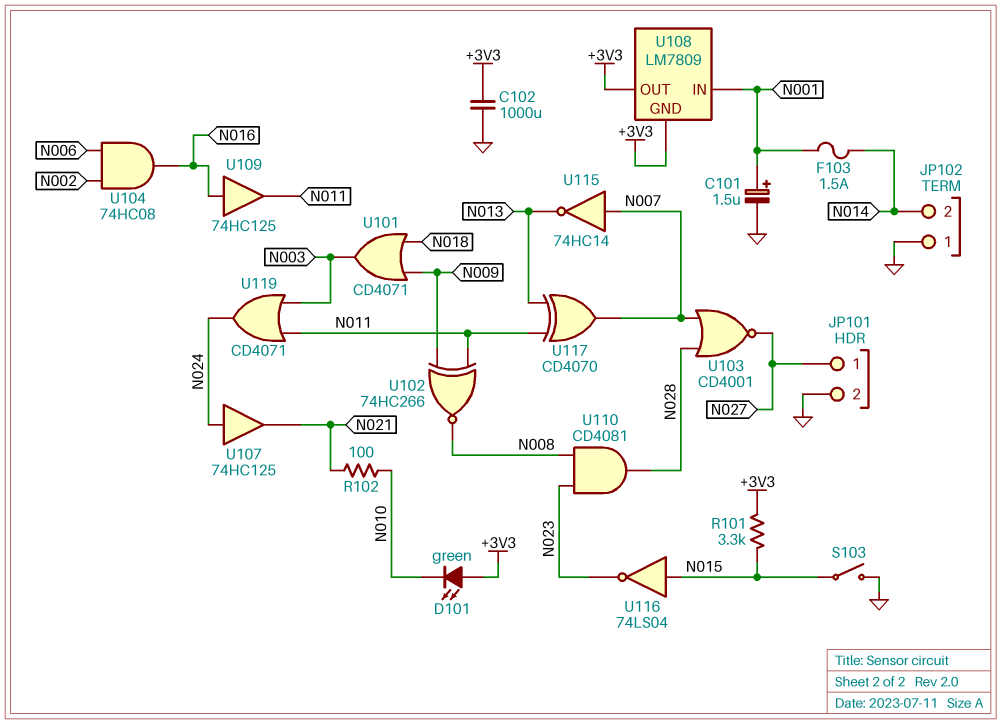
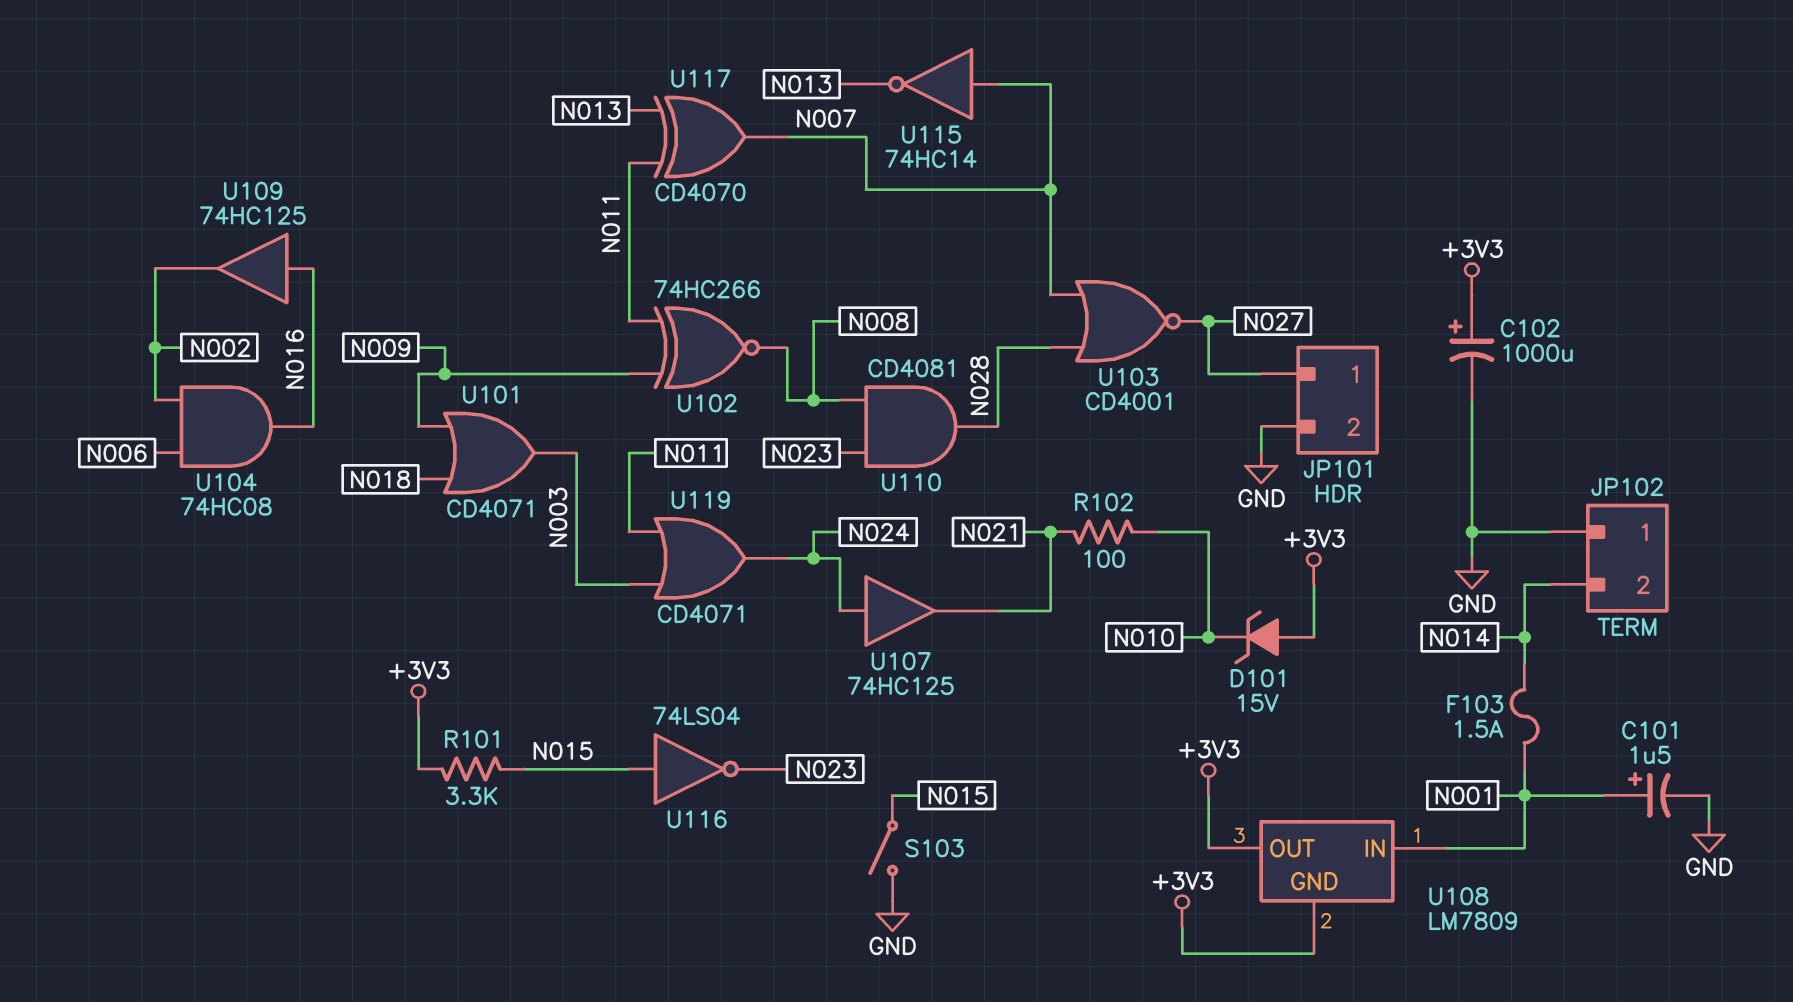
C102: 1000uF (+3V3, GND) -> 1000uF (plus +3V3, minus GND)
D101: LED green (A +3V3, K N010) -> zener 15V (A +3V3, K N010)
U109: buffer 74HC125 (in N016, out N011) -> buffer 74HC125 (in N016, out N002)

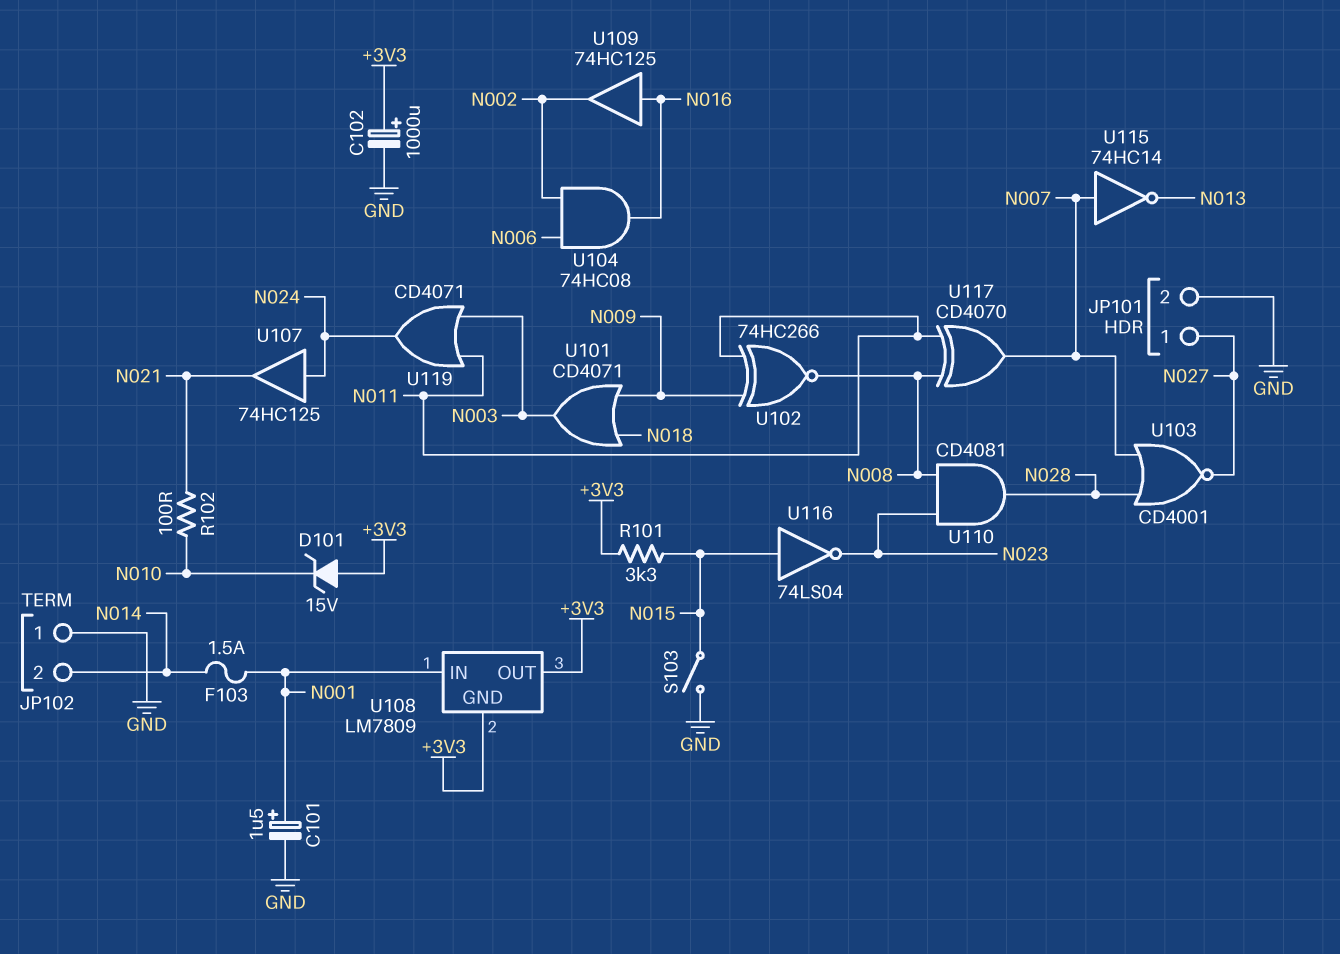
U117: XOR CD4070 (in N011, in N013, out N007) -> XOR CD4070 (in N008, in N011, out N007)

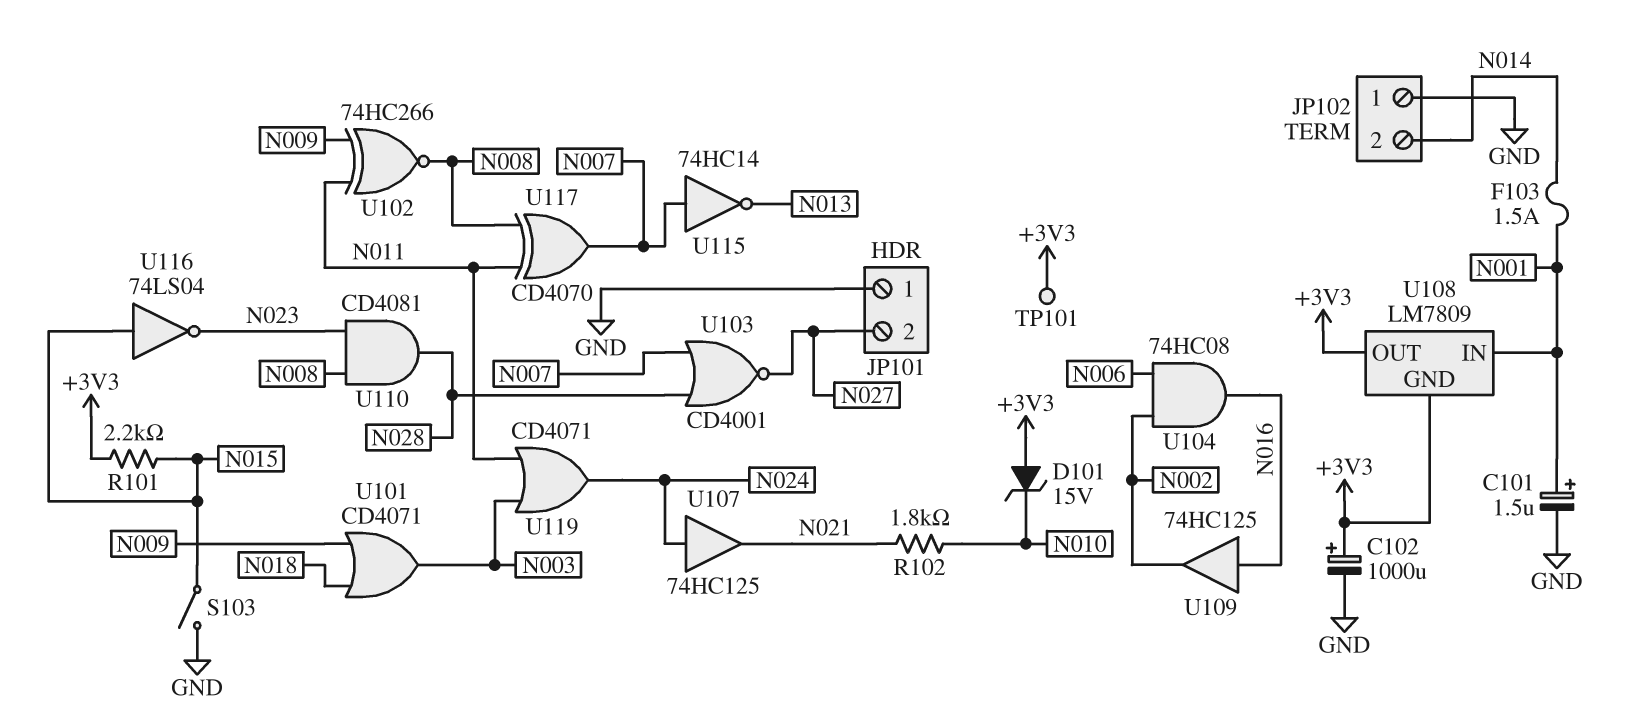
JP101 pin 1: N027 -> GND
JP101 pin 2: GND -> N027
R101: 3.3k (+3V3, N015) -> 2.2k (+3V3, N015)
R102: 100 (N010, N021) -> 1.8k (N010, N021)
TP101: none -> test point (+3V3)

